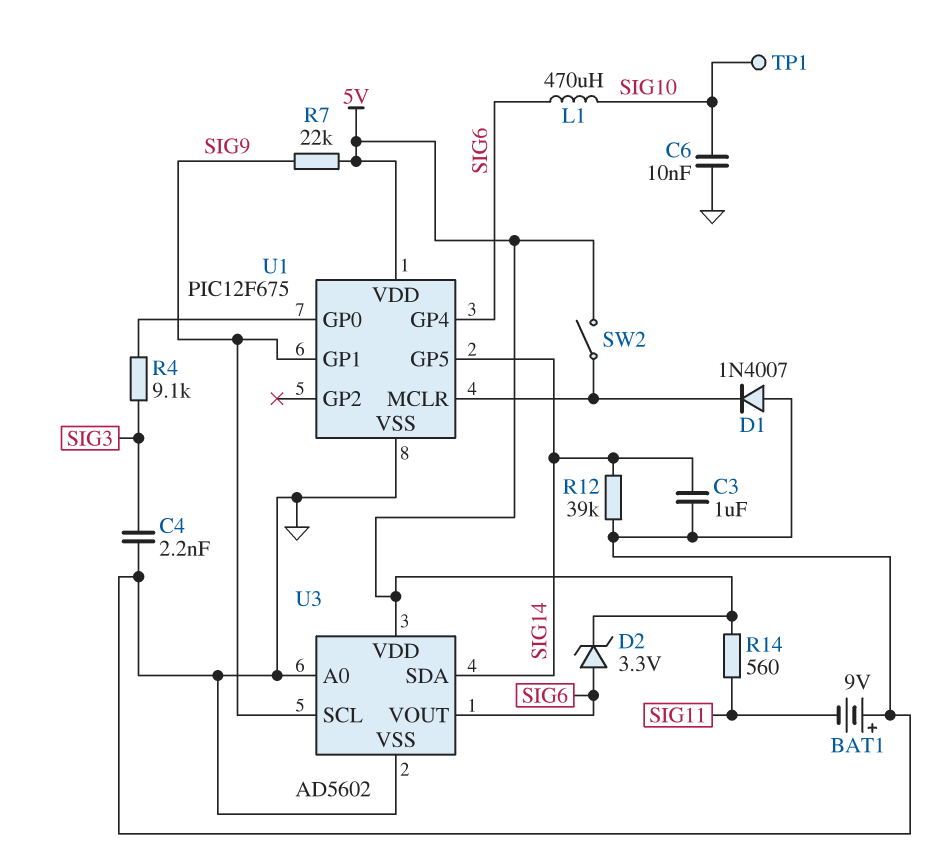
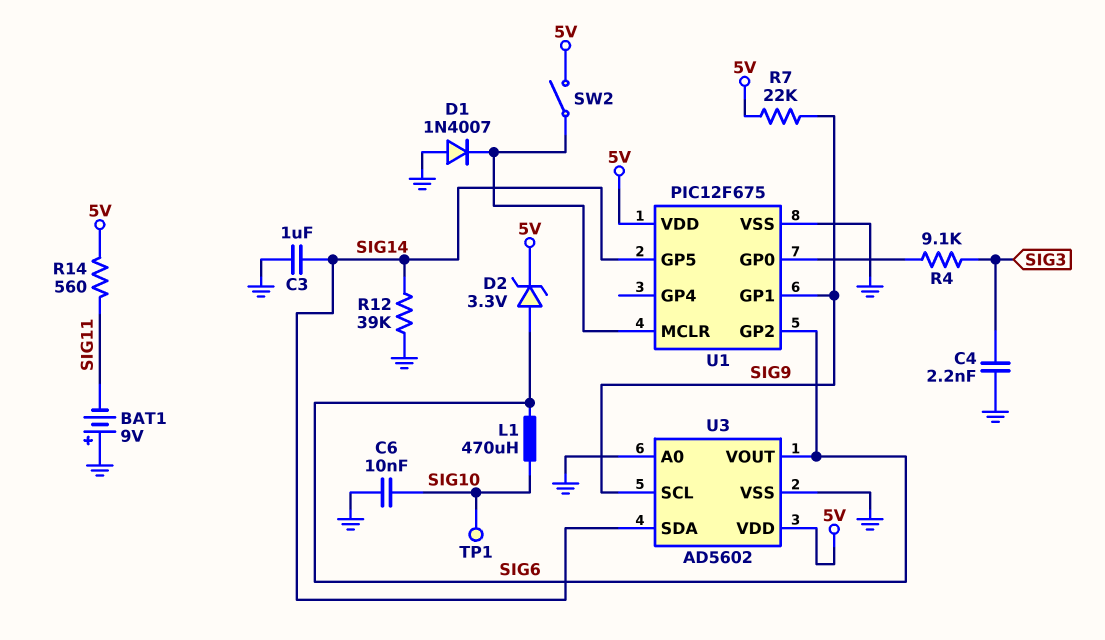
U1 pin GP2: none -> SIG6
U1 pin GP4: SIG6 -> none

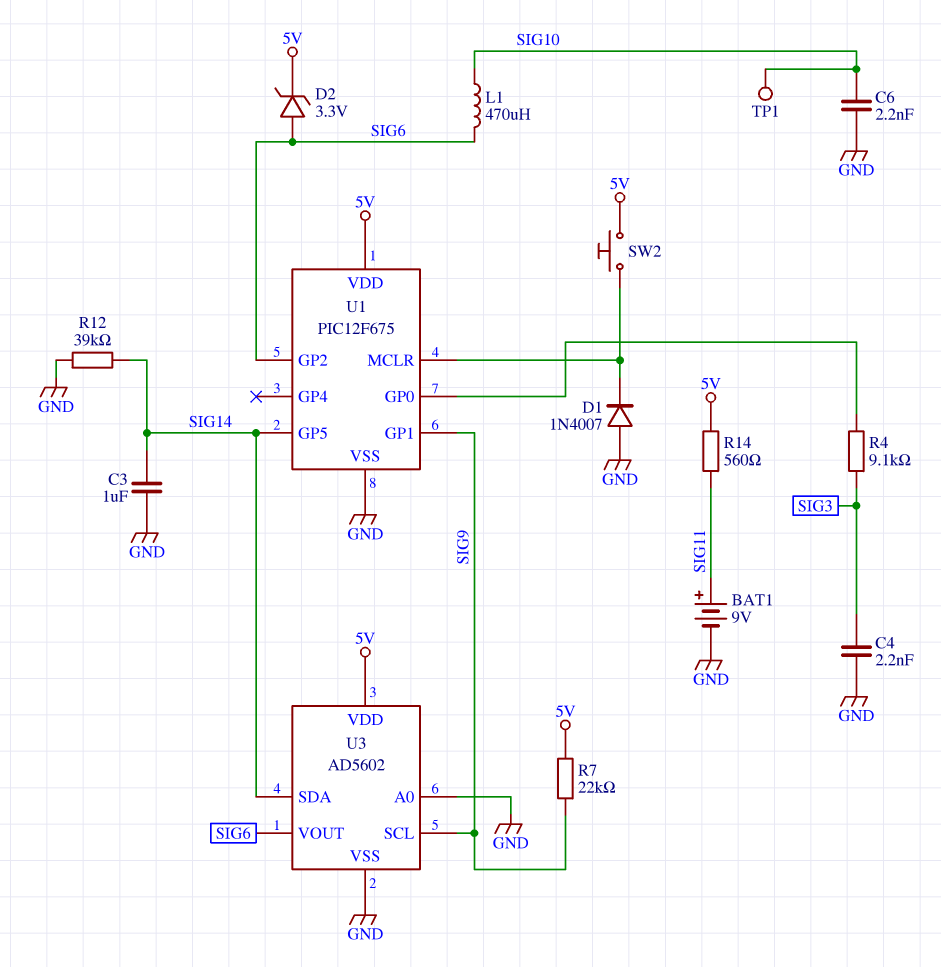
BAT1: 9V (plus GND, minus SIG11) -> 9V (plus SIG11, minus GND)
C6: 10nF (GND, SIG10) -> 2.2nF (GND, SIG10)
SW2: switch (5V, U1/MCLR) -> button (5V, U1/MCLR)

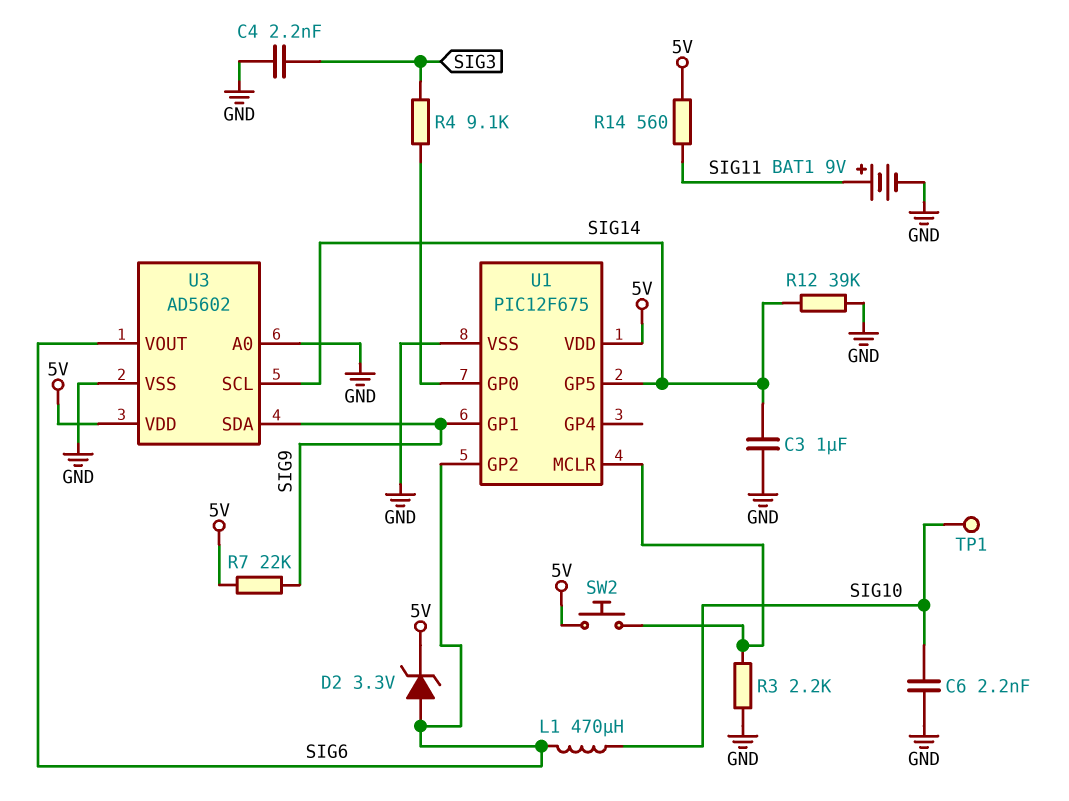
D1: diode 1N4007 (A GND, K U1/MCLR) -> none
R3: none -> 2.2k (GND, U1/MCLR)
U3 pin SCL: SIG9 -> SIG14
U3 pin SDA: SIG14 -> SIG9

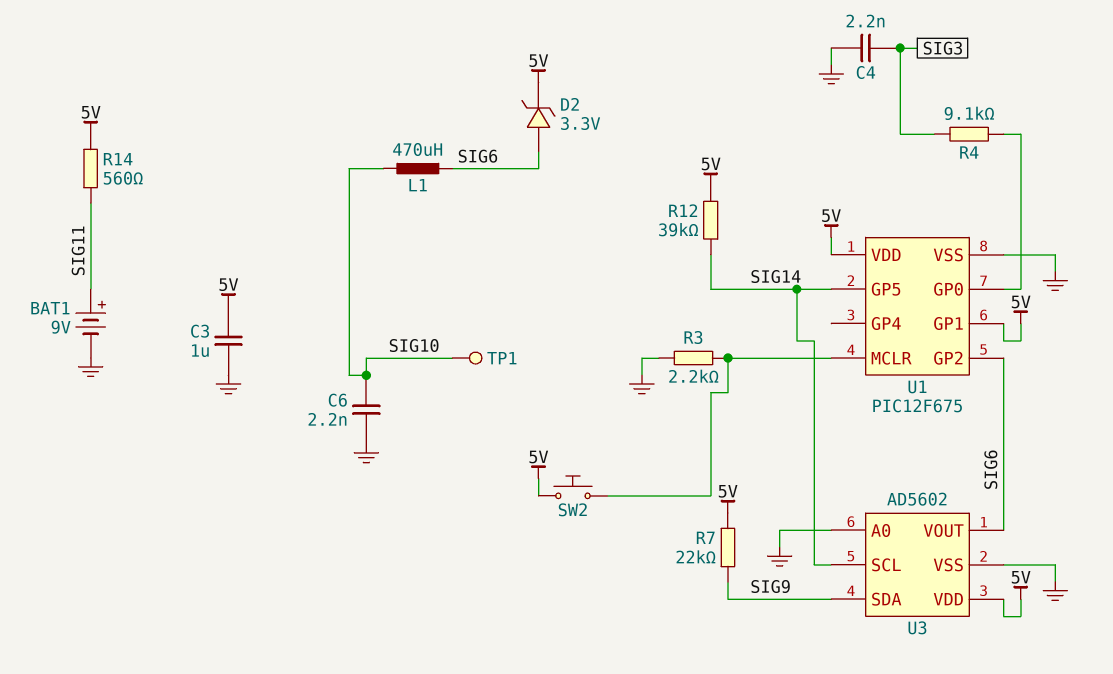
C3: 1uF (GND, SIG14) -> 1uF (5V, GND)
R12: 39k (GND, SIG14) -> 39k (5V, SIG14)
U1 pin GP1: SIG9 -> 5V

